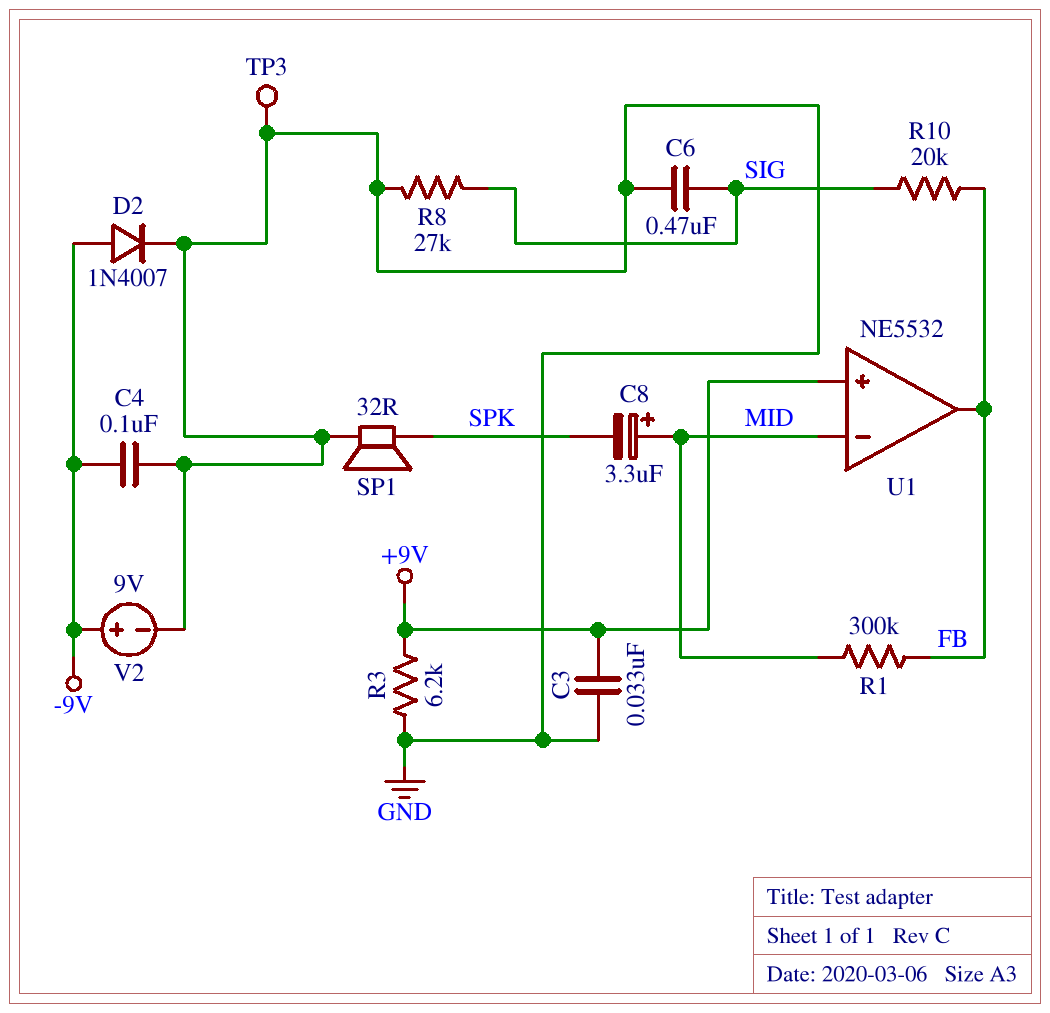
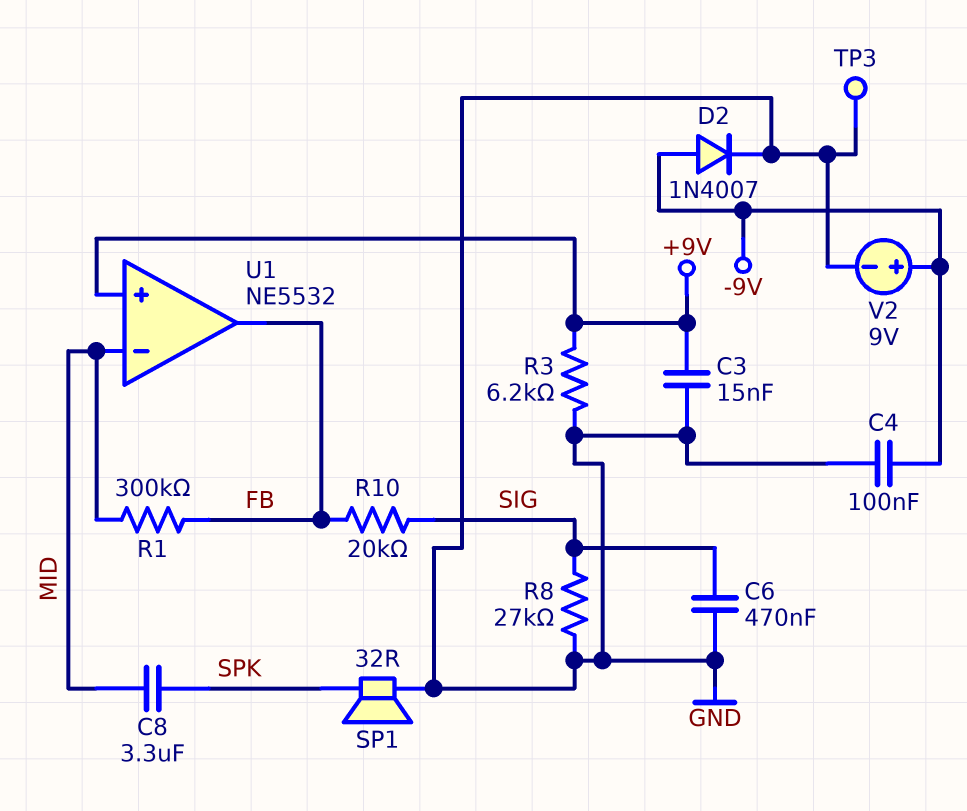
C3: 33nF (+9V, GND) -> 15nF (+9V, GND)
C8: 3.3uF (plus MID, minus SPK) -> 3.3uF (MID, SPK)

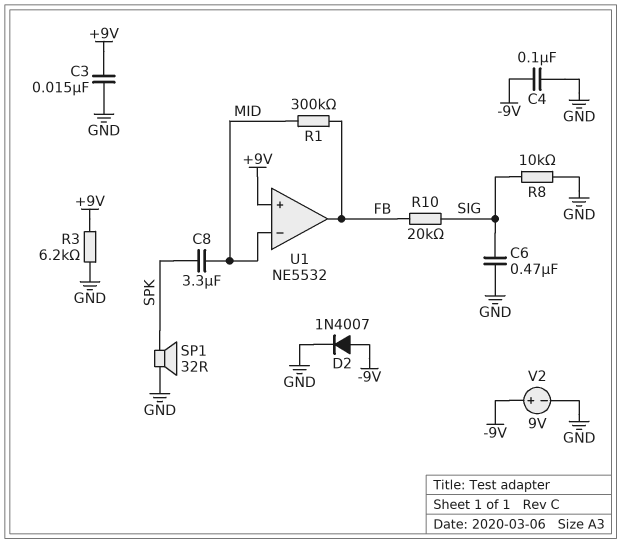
R8: 27k (GND, SIG) -> 10k (GND, SIG)
TP3: test point (GND) -> none

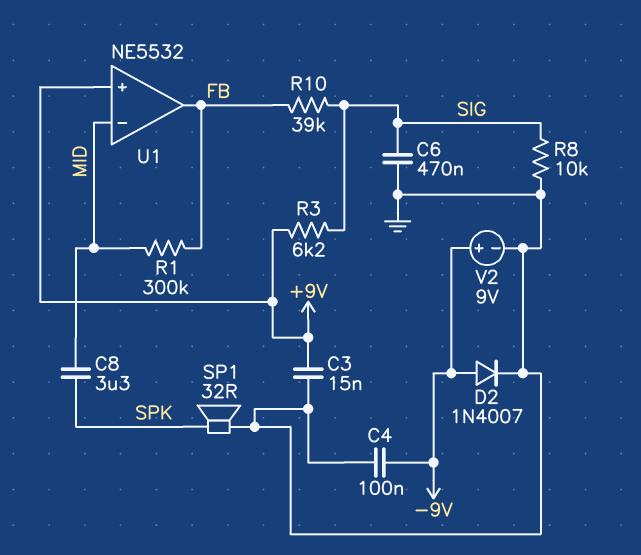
R3: 6.2k (+9V, GND) -> 6.2k (+9V, SIG)
R10: 20k (FB, SIG) -> 39k (FB, SIG)

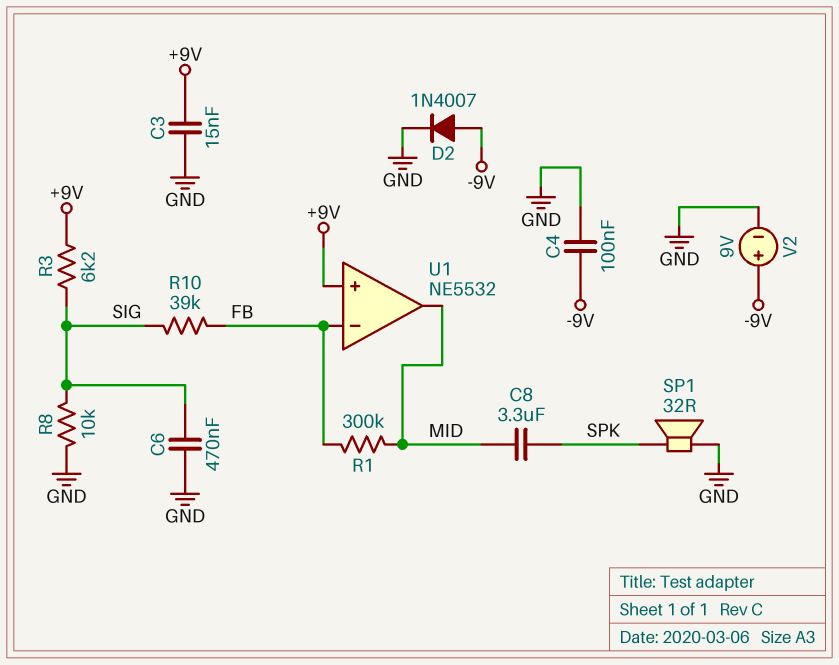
U1 pin in-: MID -> FB
U1 pin out: FB -> MID

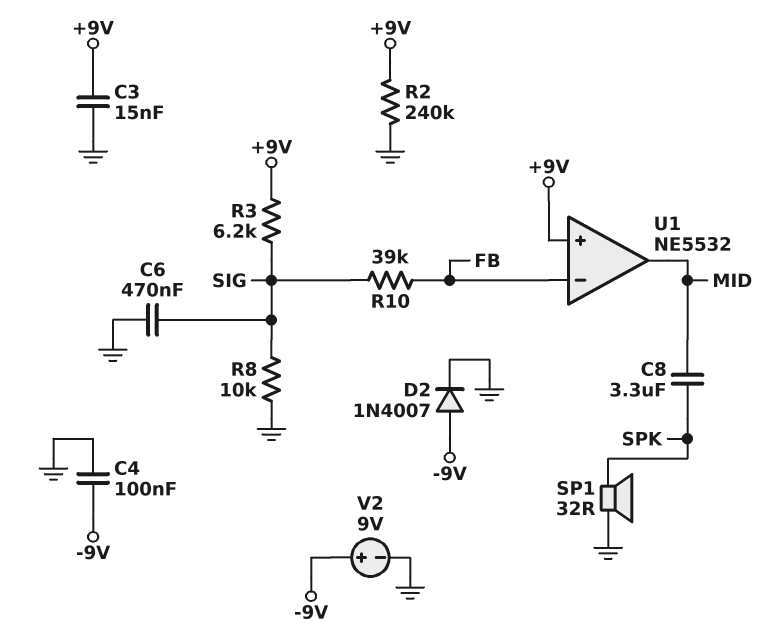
R1: 300k (FB, MID) -> none
R2: none -> 240k (+9V, GND)

